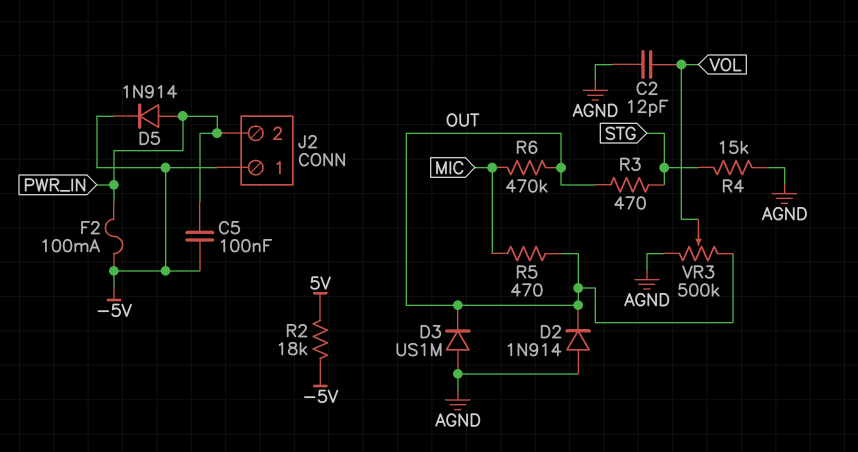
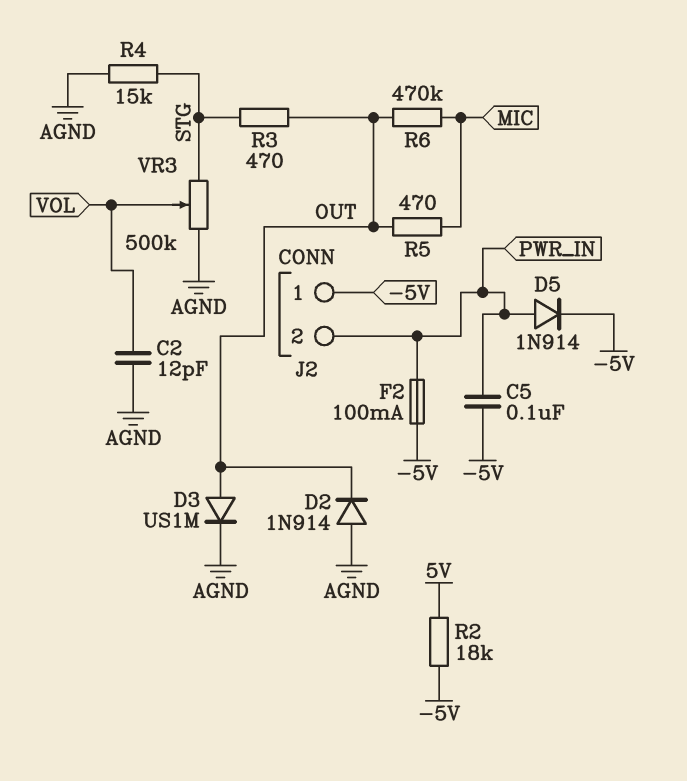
D3: diode US1M (A AGND, K OUT) -> diode US1M (A OUT, K AGND)
VR3: 500k (AGND, OUT, wiper VOL) -> 500k (AGND, STG, wiper VOL)

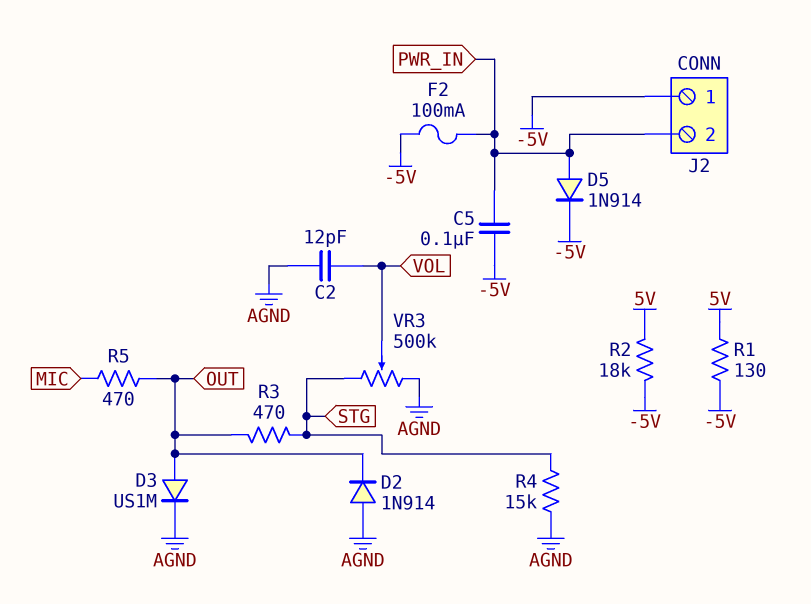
R1: none -> 130 (-5V, 5V)
R6: 470k (MIC, OUT) -> none

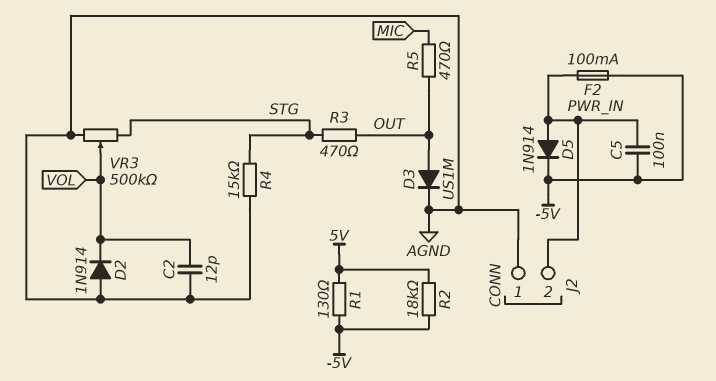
D2: diode 1N914 (A AGND, K OUT) -> diode 1N914 (A AGND, K VOL)
J2 pin 1: -5V -> AGND

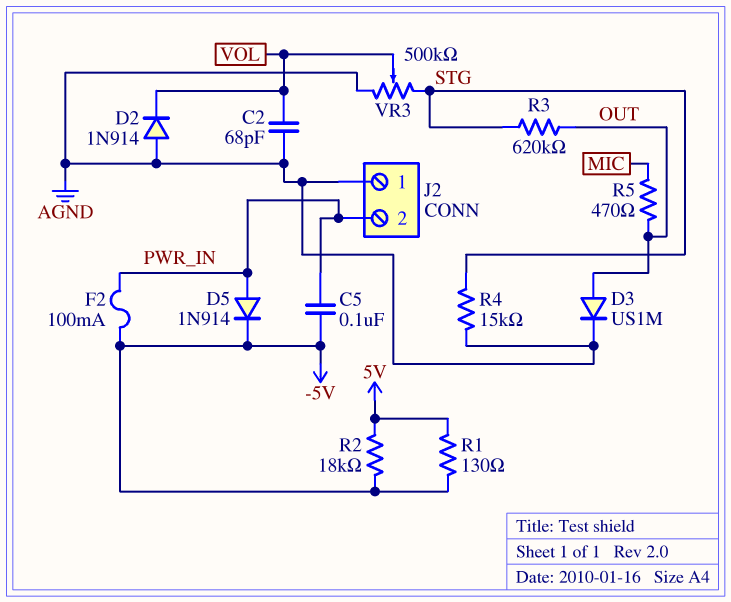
C2: 12pF (AGND, VOL) -> 68pF (AGND, VOL)
R3: 470 (OUT, STG) -> 620k (OUT, STG)

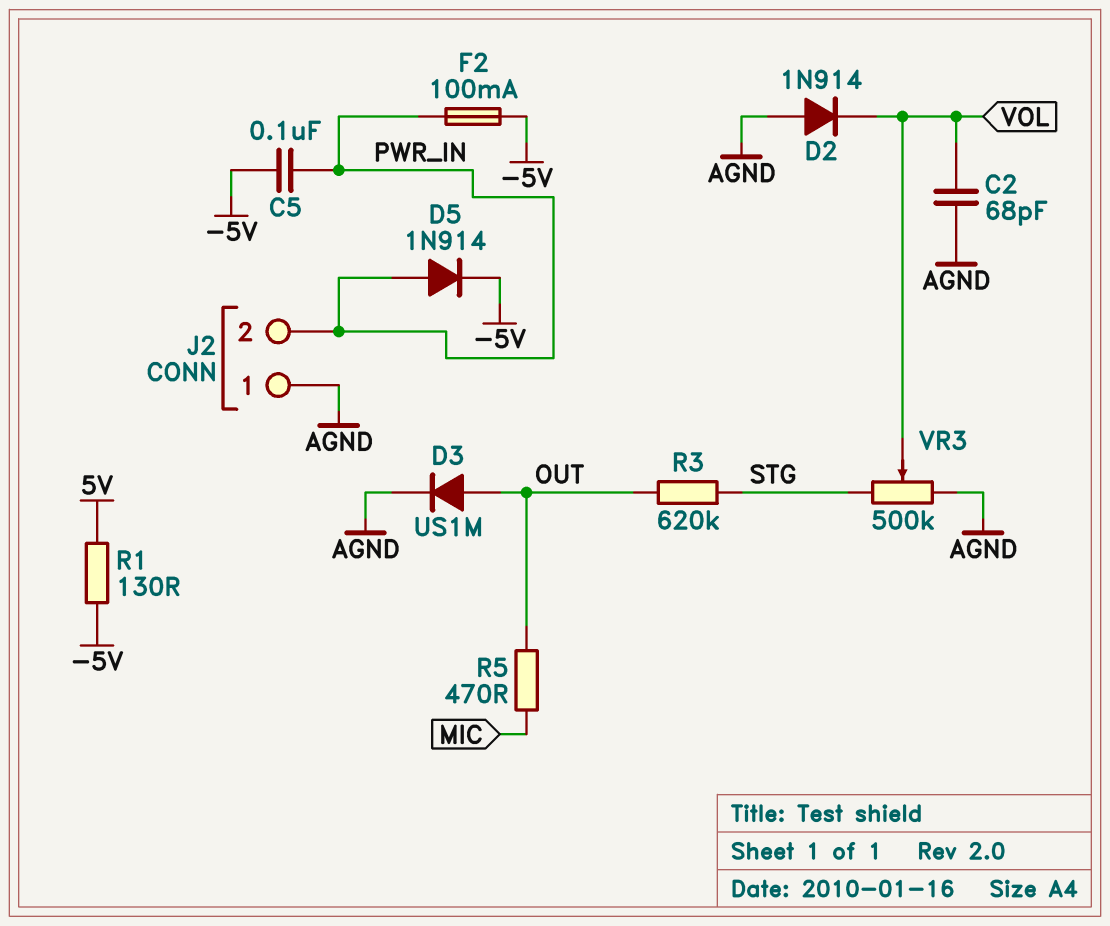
R2: 18k (-5V, 5V) -> none
R4: 15k (AGND, STG) -> none

